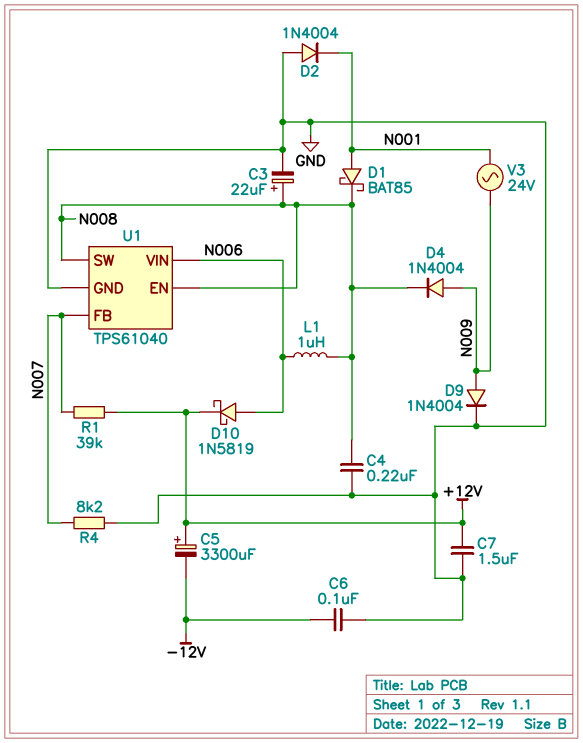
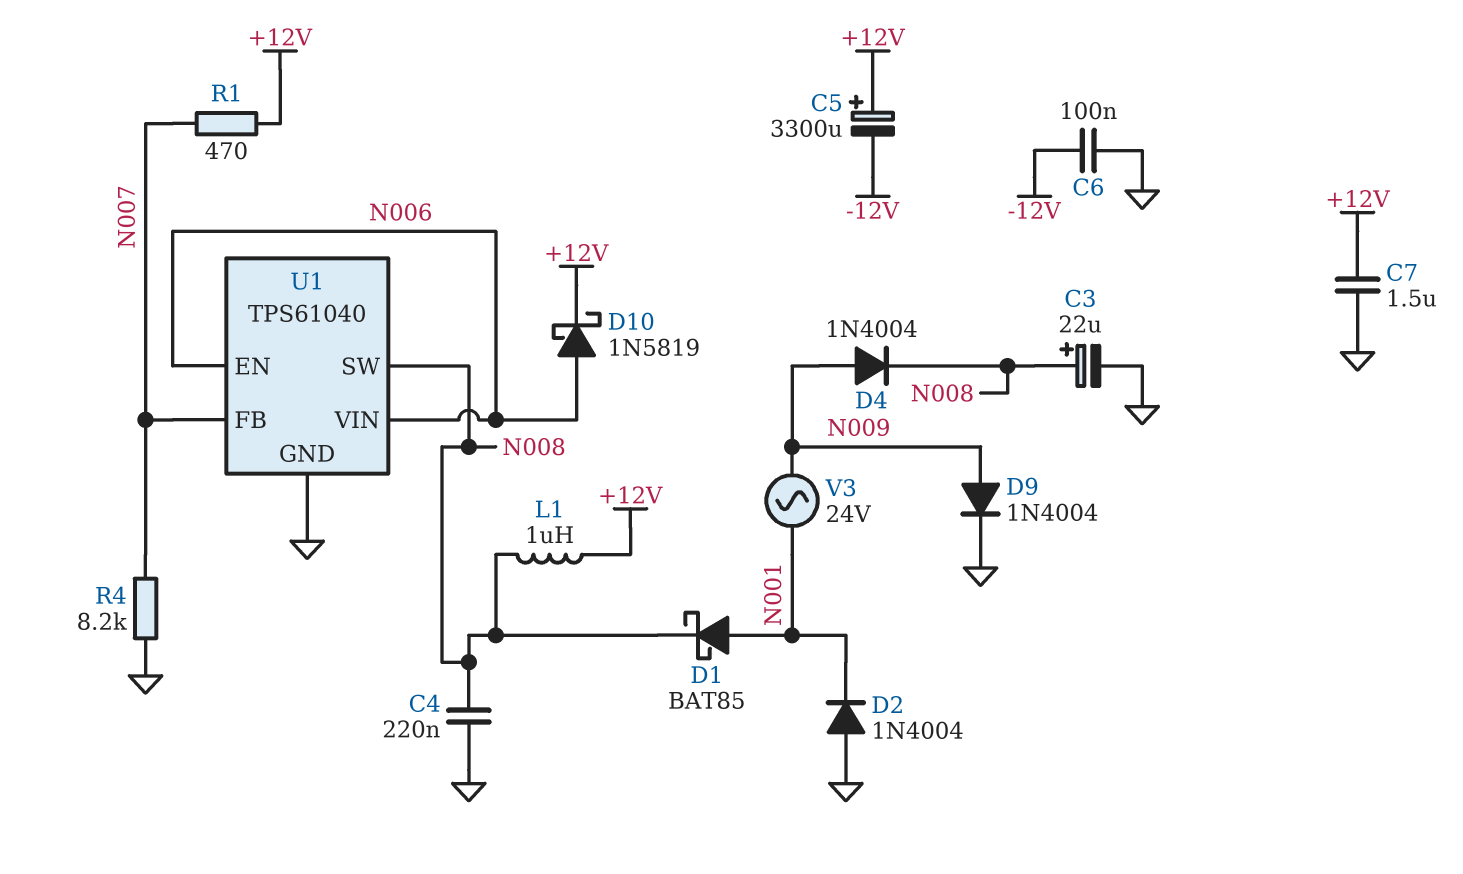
L1: 1uH (N006, N008) -> 1uH (+12V, N008)
R1: 39k (+12V, N007) -> 470 (+12V, N007)
U1 pin EN: N008 -> N006

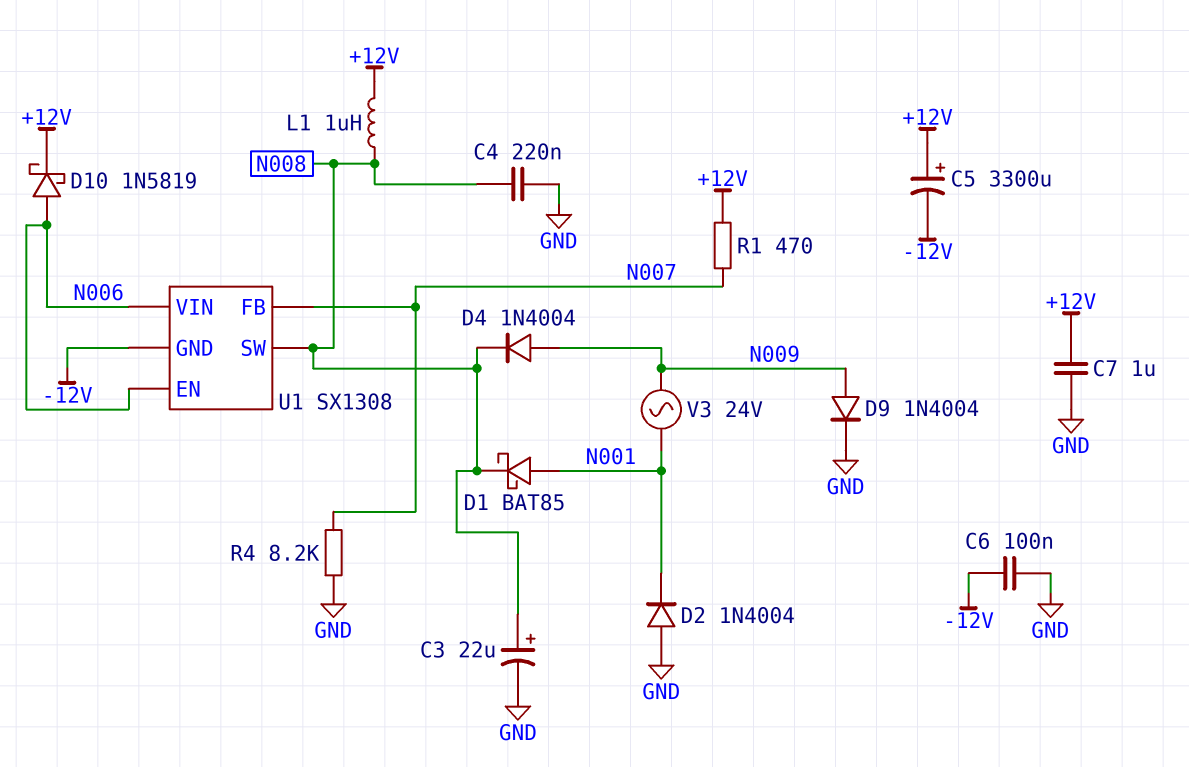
C7: 1.5uF (+12V, GND) -> 1uF (+12V, GND)
U1: TPS61040 -> SX1308
U1 pin GND: GND -> -12V

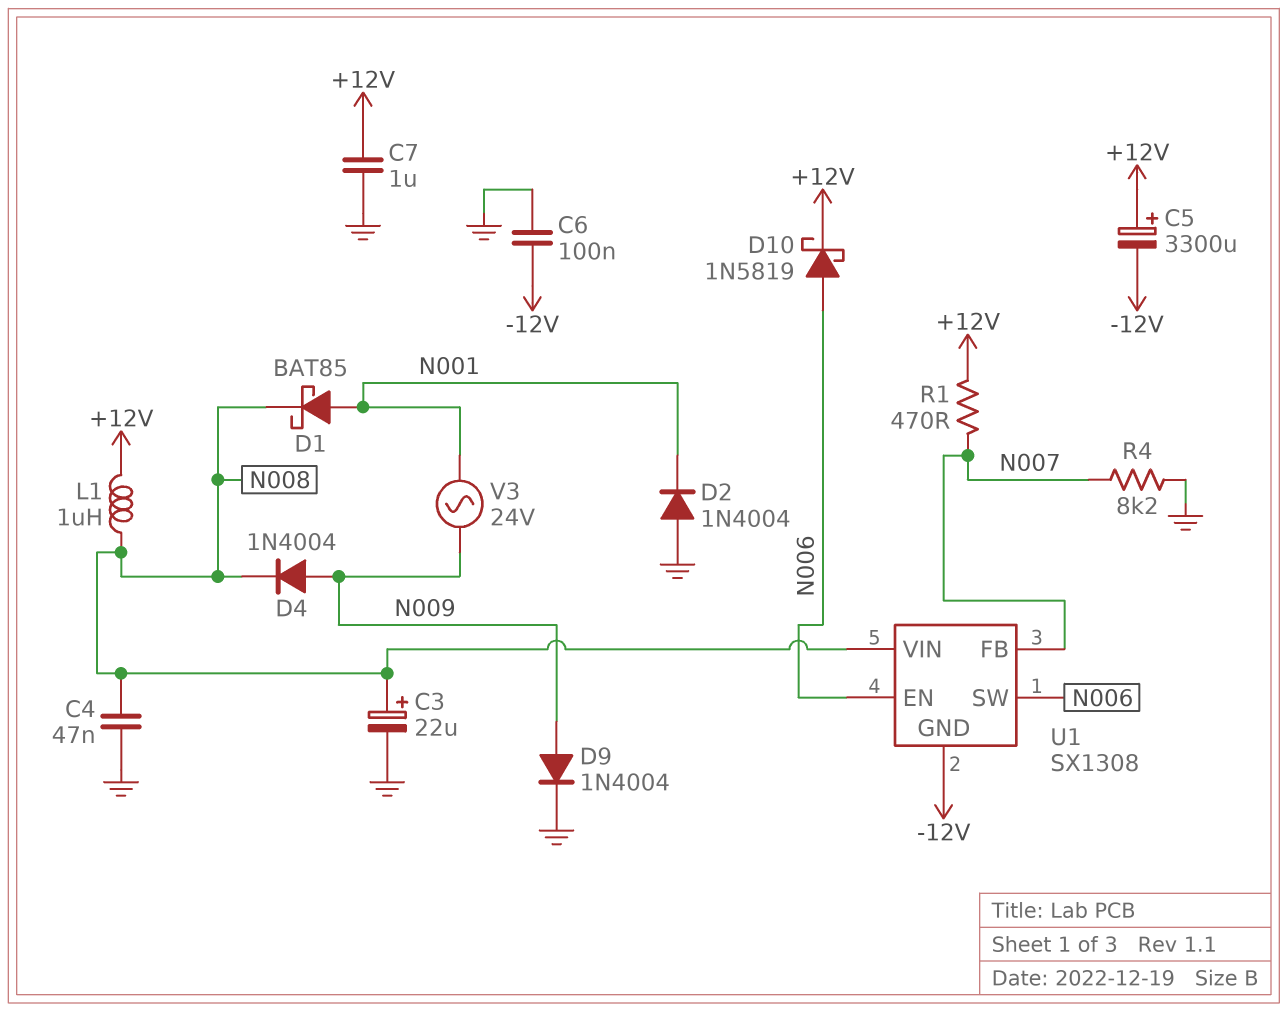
C4: 220nF (GND, N008) -> 47nF (GND, N008)
U1 pin SW: N008 -> N006
U1 pin VIN: N006 -> N008

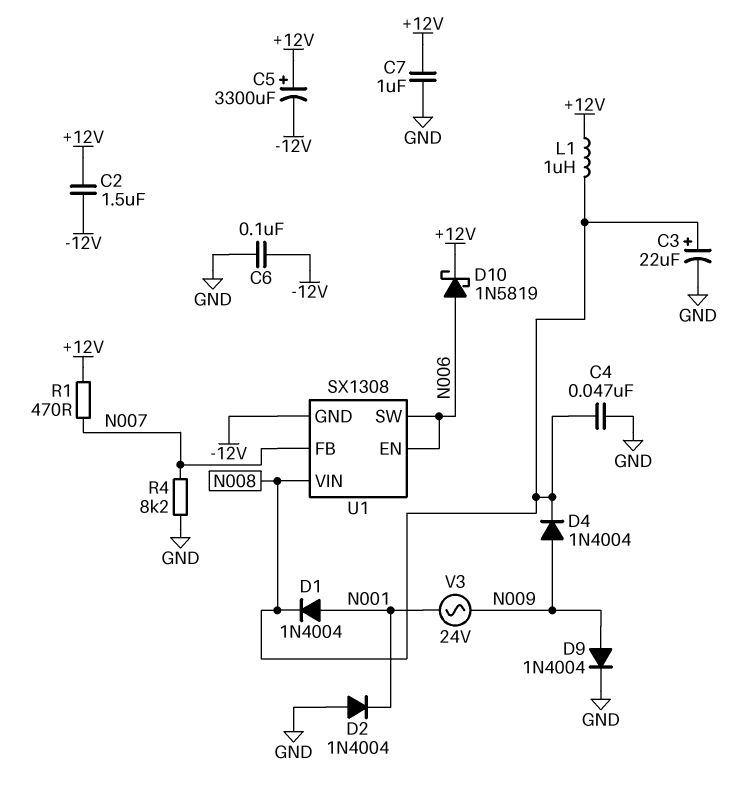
C2: none -> 1.5uF (+12V, -12V)
D1: schottky BAT85 (A N001, K N008) -> diode 1N4004 (A N001, K N008)

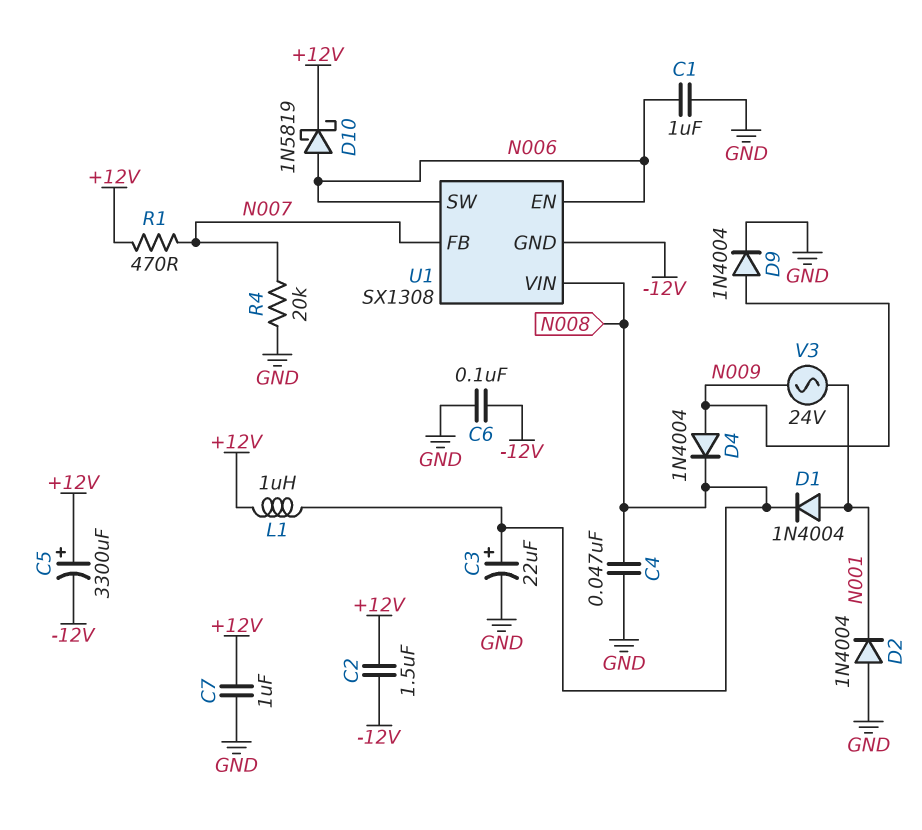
C1: none -> 1uF (GND, N006)
R4: 8.2k (GND, N007) -> 20k (GND, N007)

